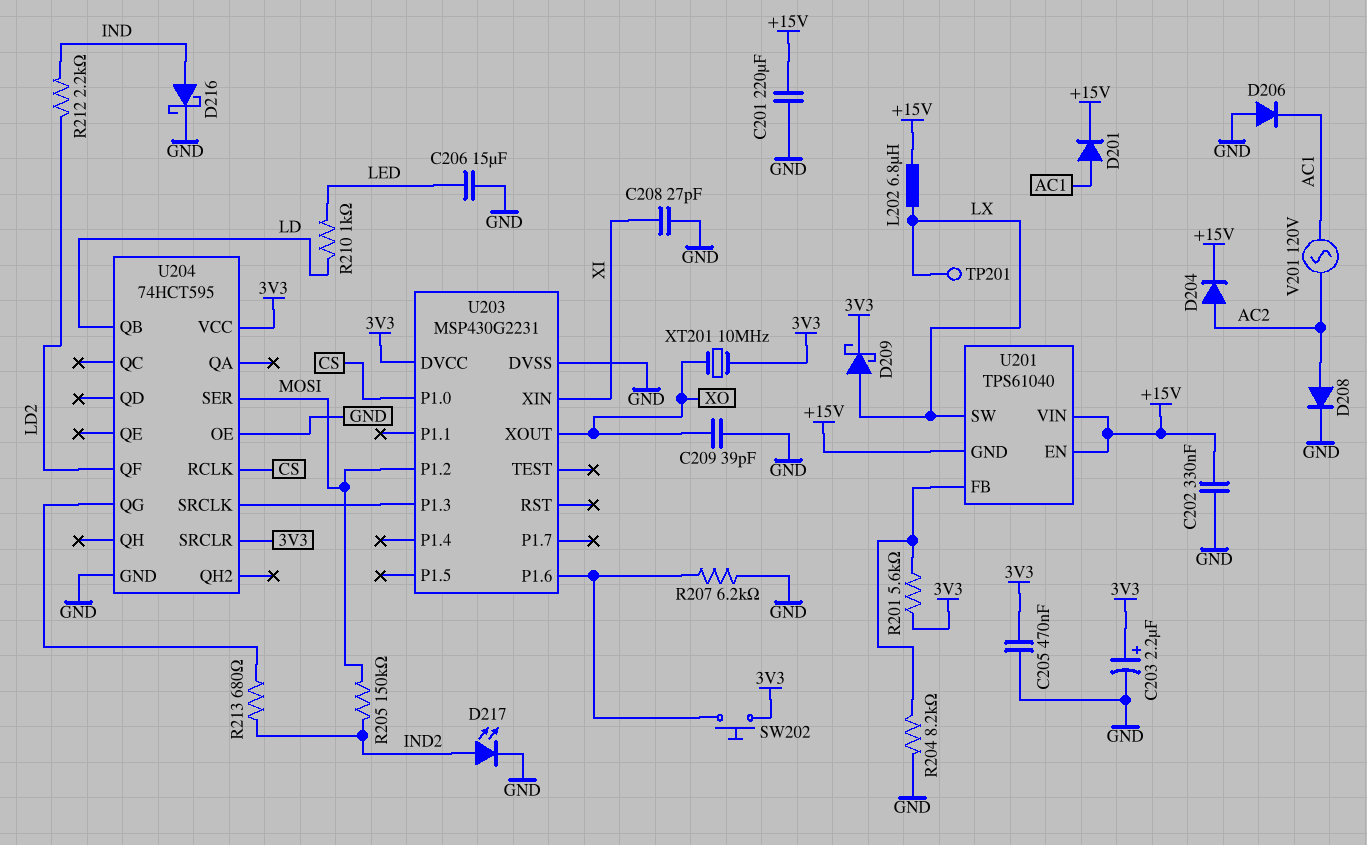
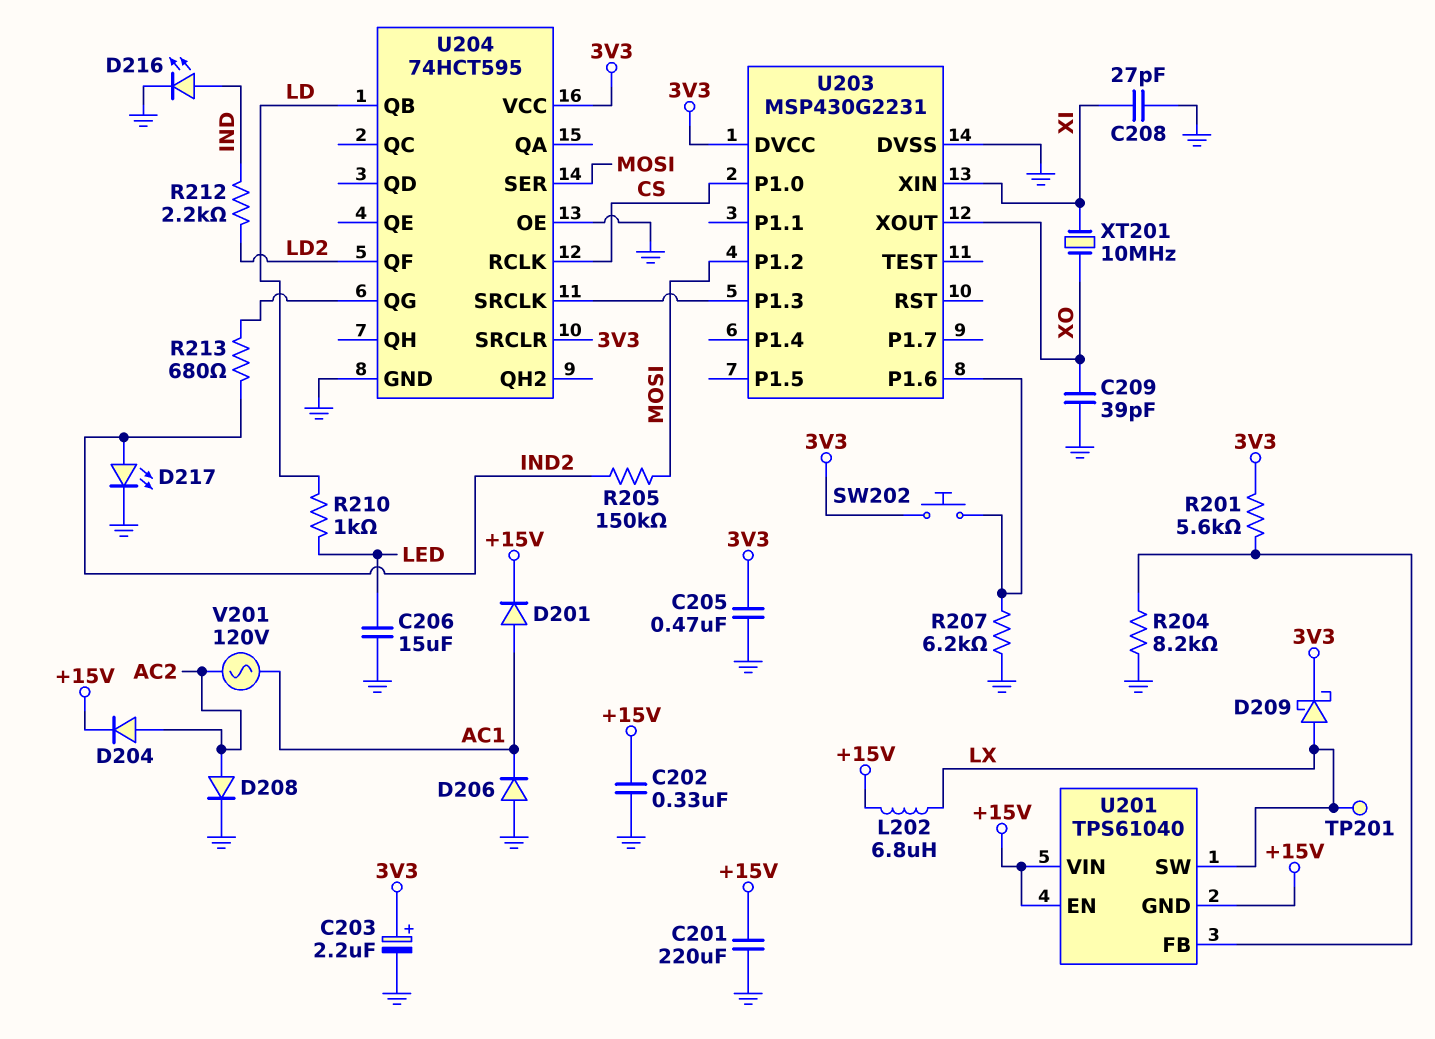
D216: schottky (A IND, K GND) -> LED (A IND, K GND)
XT201: 10MHz (3V3, XO) -> 10MHz (XI, XO)

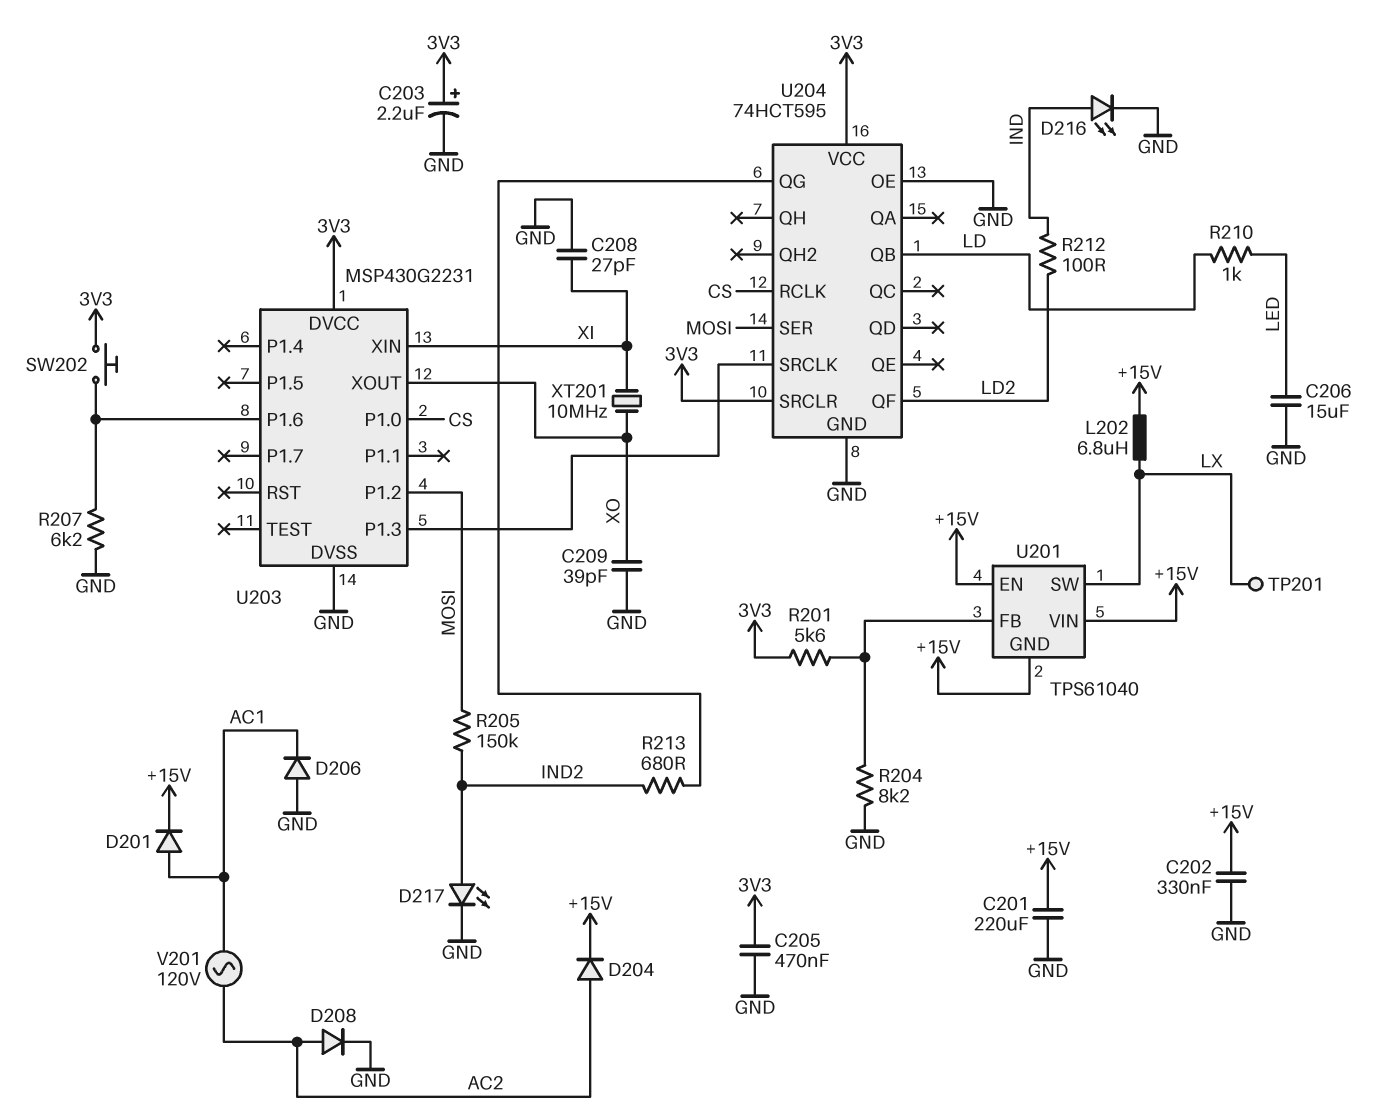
D209: schottky (A LX, K 3V3) -> none
R212: 2.2k (IND, LD2) -> 100 (IND, LD2)

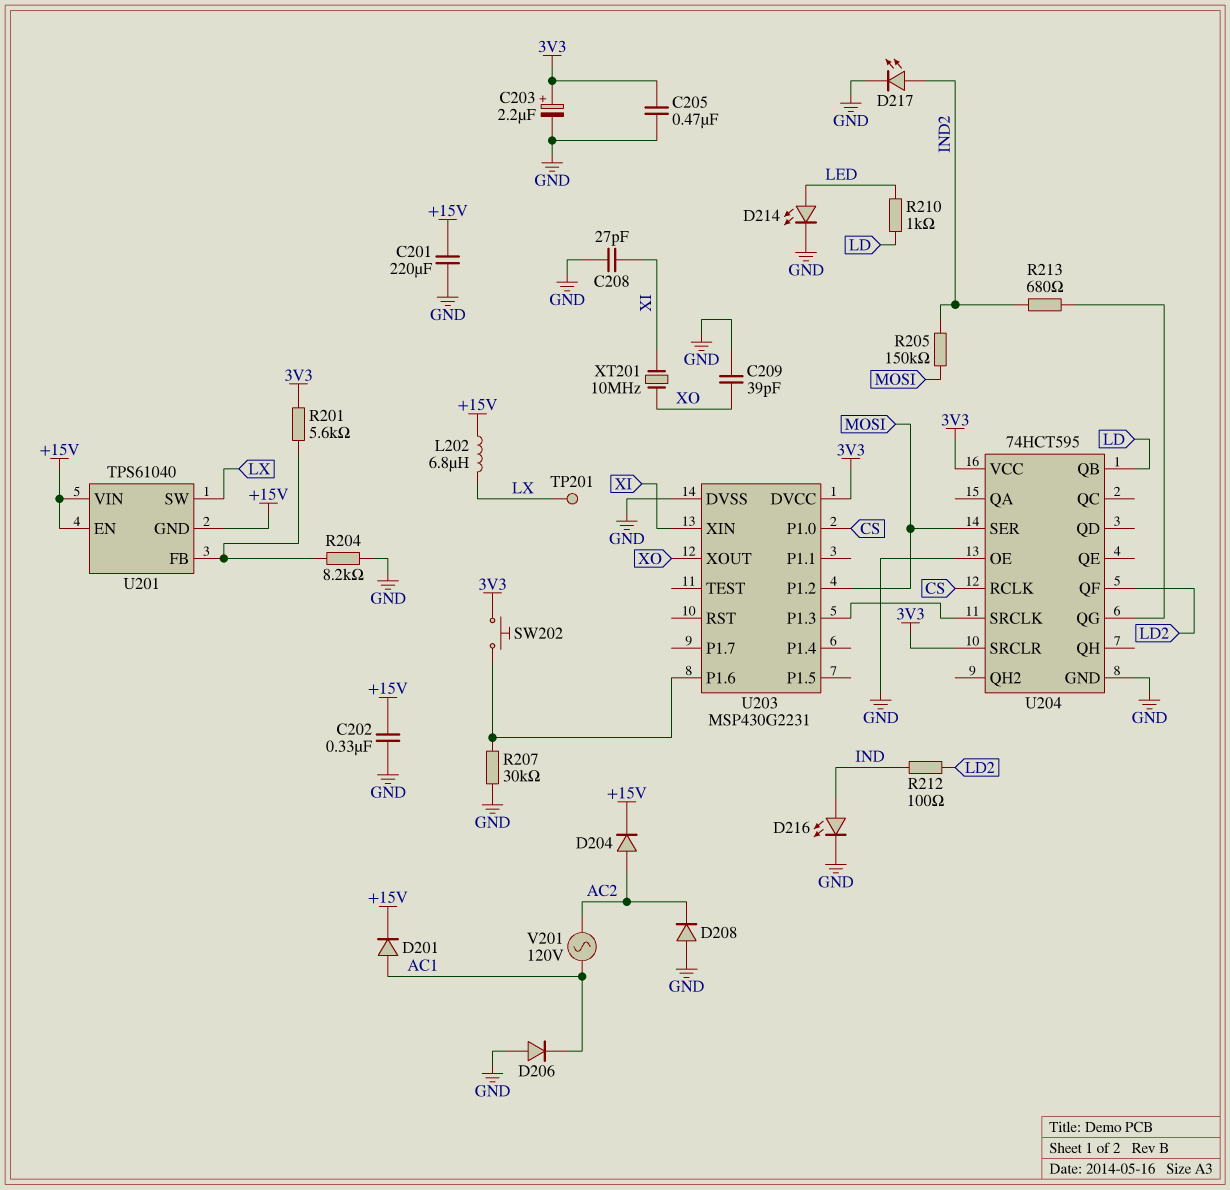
C206: 15uF (GND, LED) -> none
D208: diode (A AC2, K GND) -> diode (A GND, K AC2)
D214: none -> LED (A LED, K GND)
R207: 6.2k (GND, U203/P1.6) -> 30k (GND, U203/P1.6)

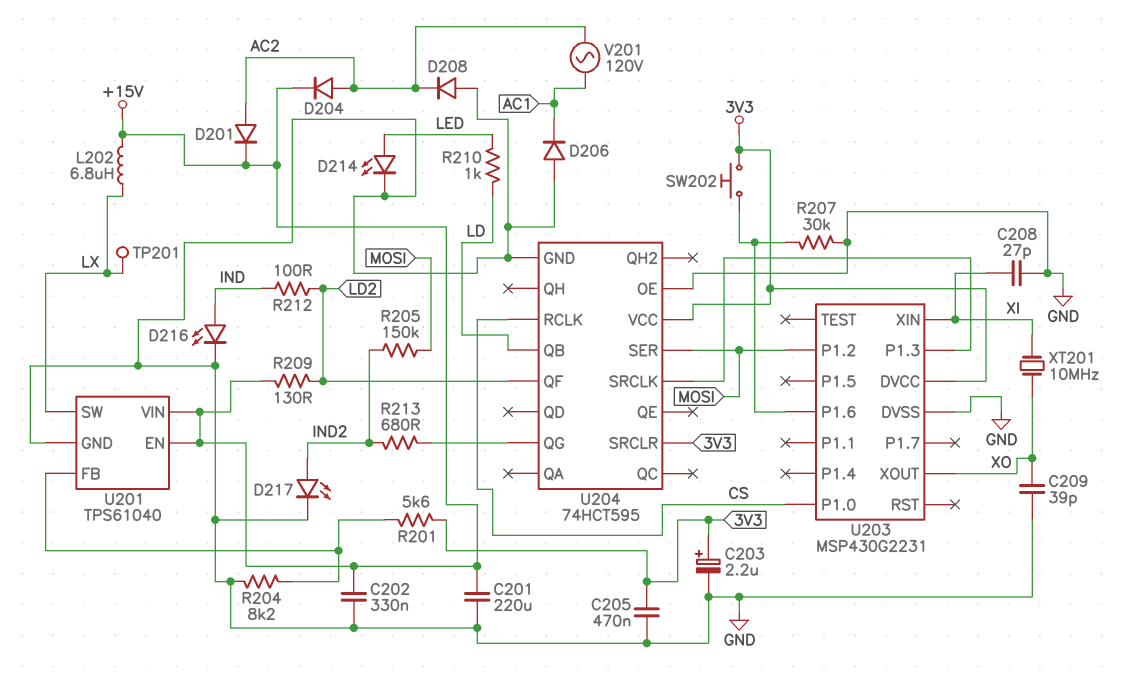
D201: diode (A AC1, K +15V) -> diode (A AC2, K +15V)
R209: none -> 130 (+15V, LD2)
U201 pin GND: +15V -> GND

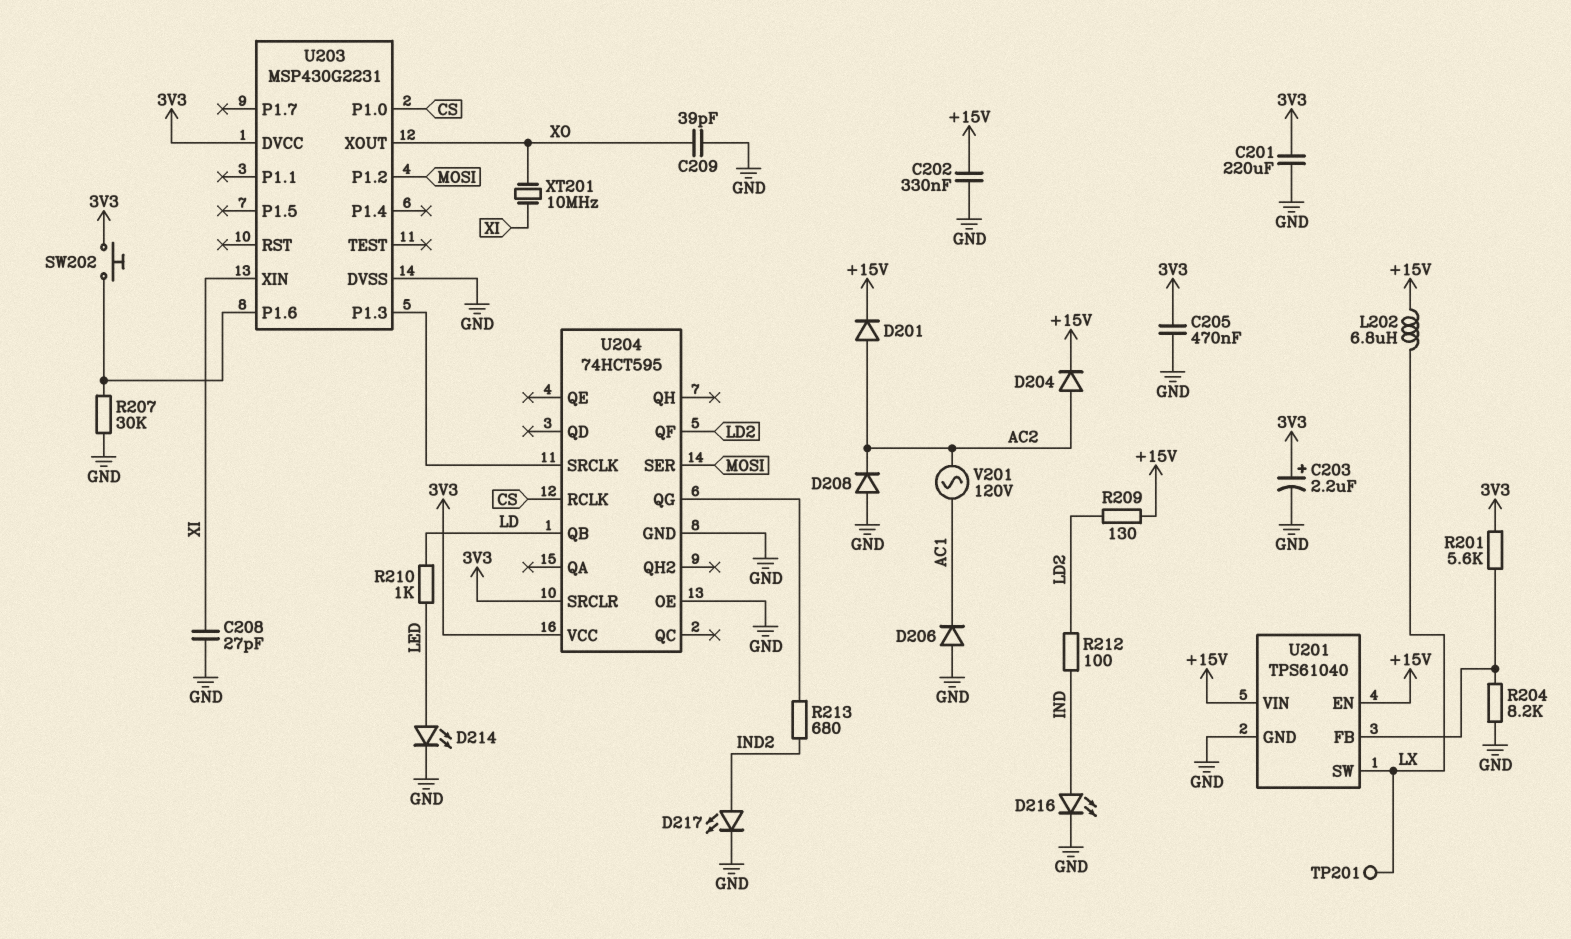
C201: 220uF (+15V, GND) -> 220uF (3V3, GND)
R205: 150k (IND2, MOSI) -> none

